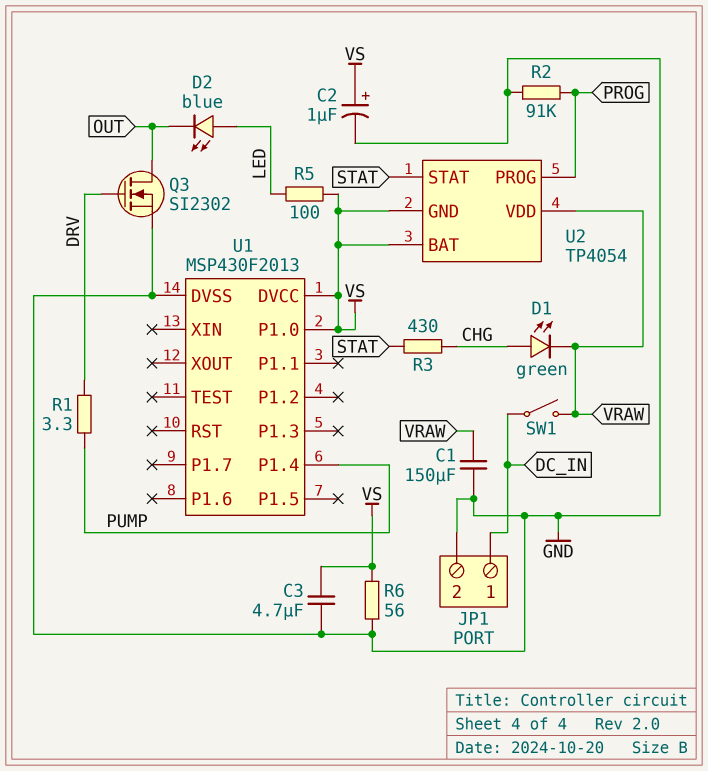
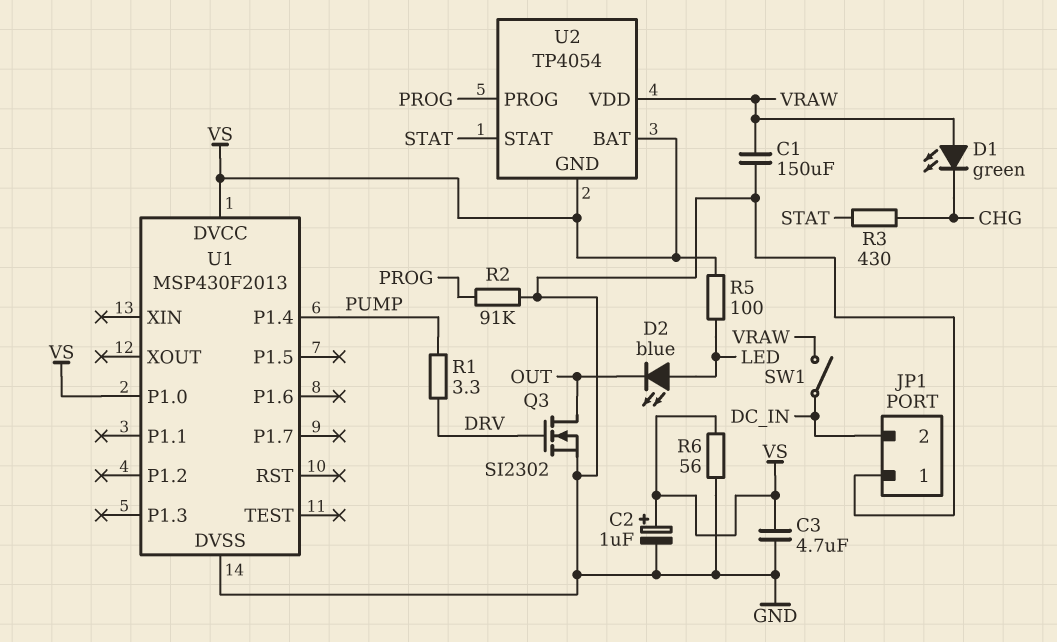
D1: LED green (A CHG, K VRAW) -> LED green (A VRAW, K CHG)
JP1 pin 1: DC_IN -> GND
JP1 pin 2: GND -> DC_IN

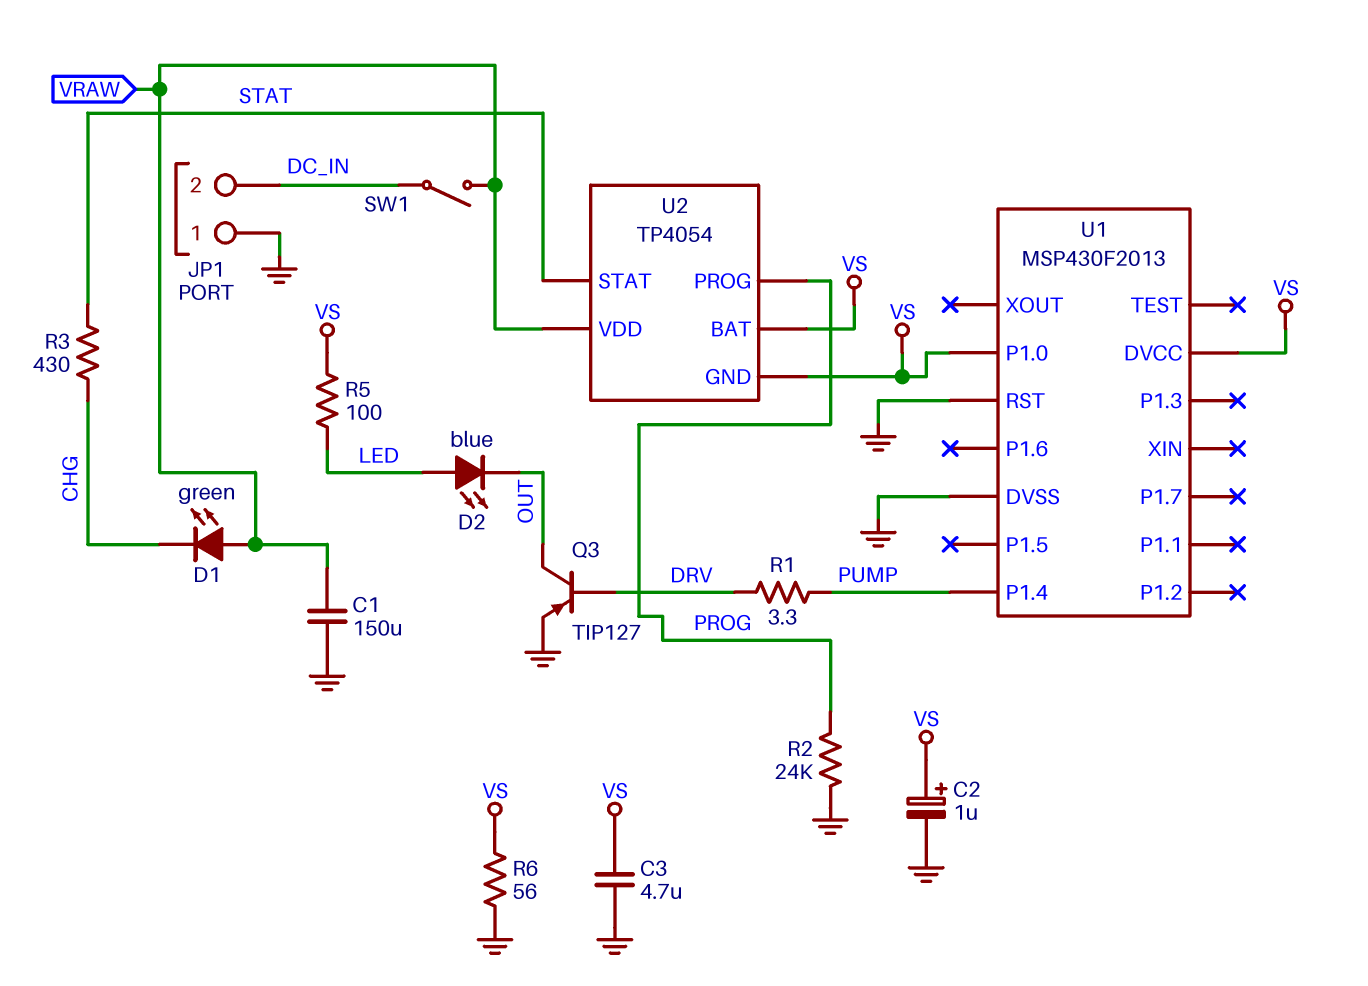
Q3: NMOS SI2302 (G DRV, D OUT, S GND) -> PNP TIP127 (B DRV, C OUT, E GND)
R2: 91k (GND, PROG) -> 24k (GND, PROG)
U1 pin RST: none -> GND

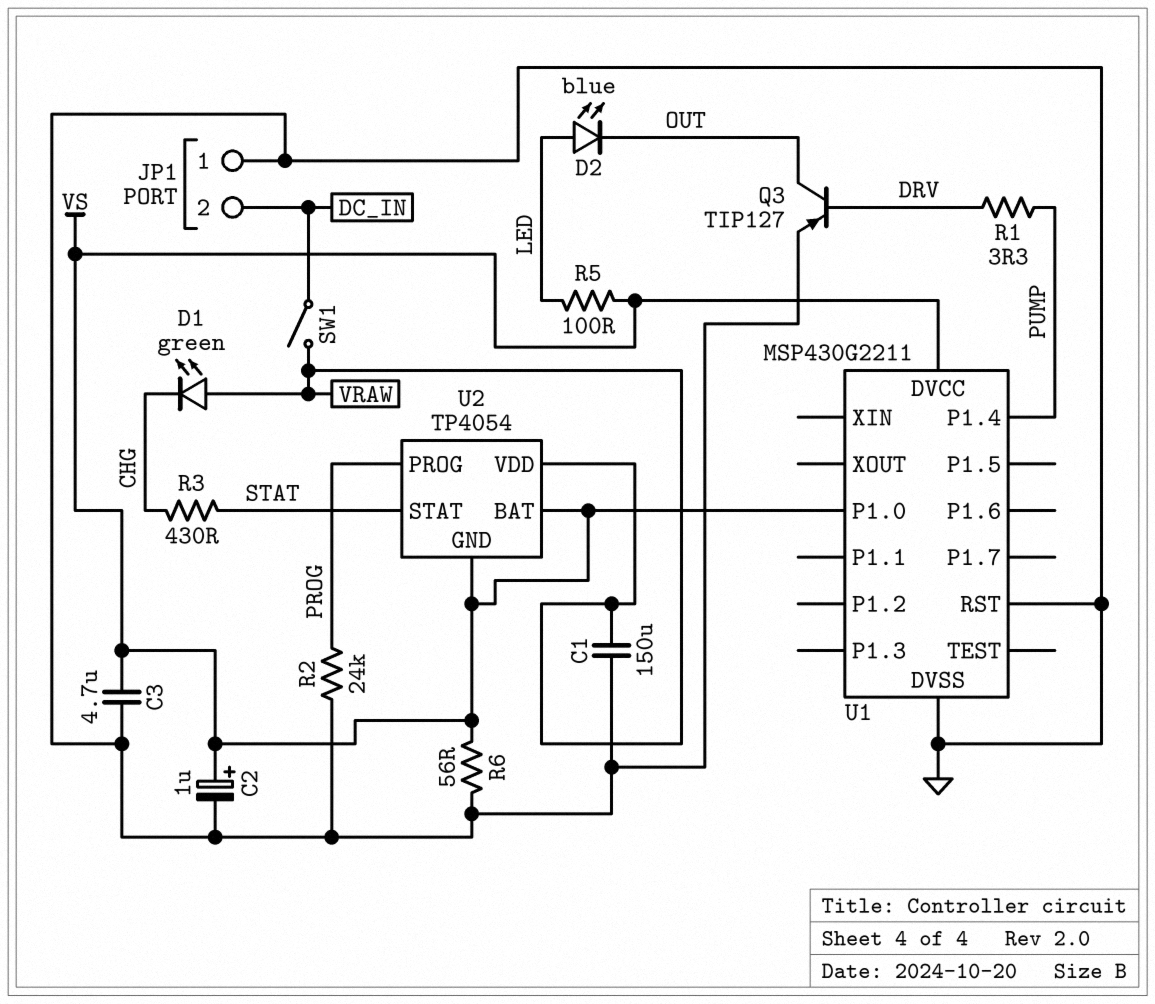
U1: MSP430F2013 -> MSP430G2211

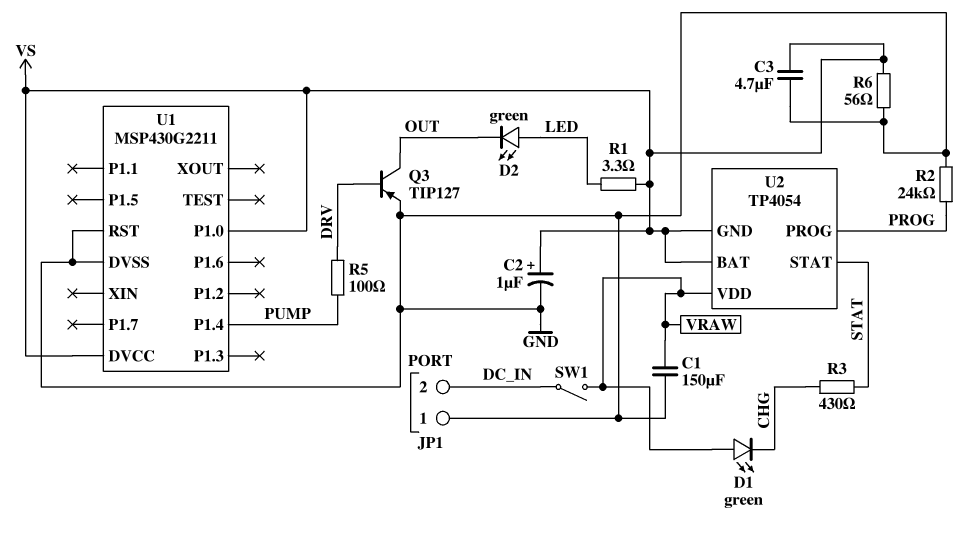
D2: LED blue (A LED, K OUT) -> LED green (A LED, K OUT)
R1: 3.3 (DRV, PUMP) -> 3.3 (LED, VS)
R5: 100 (LED, VS) -> 100 (DRV, PUMP)

